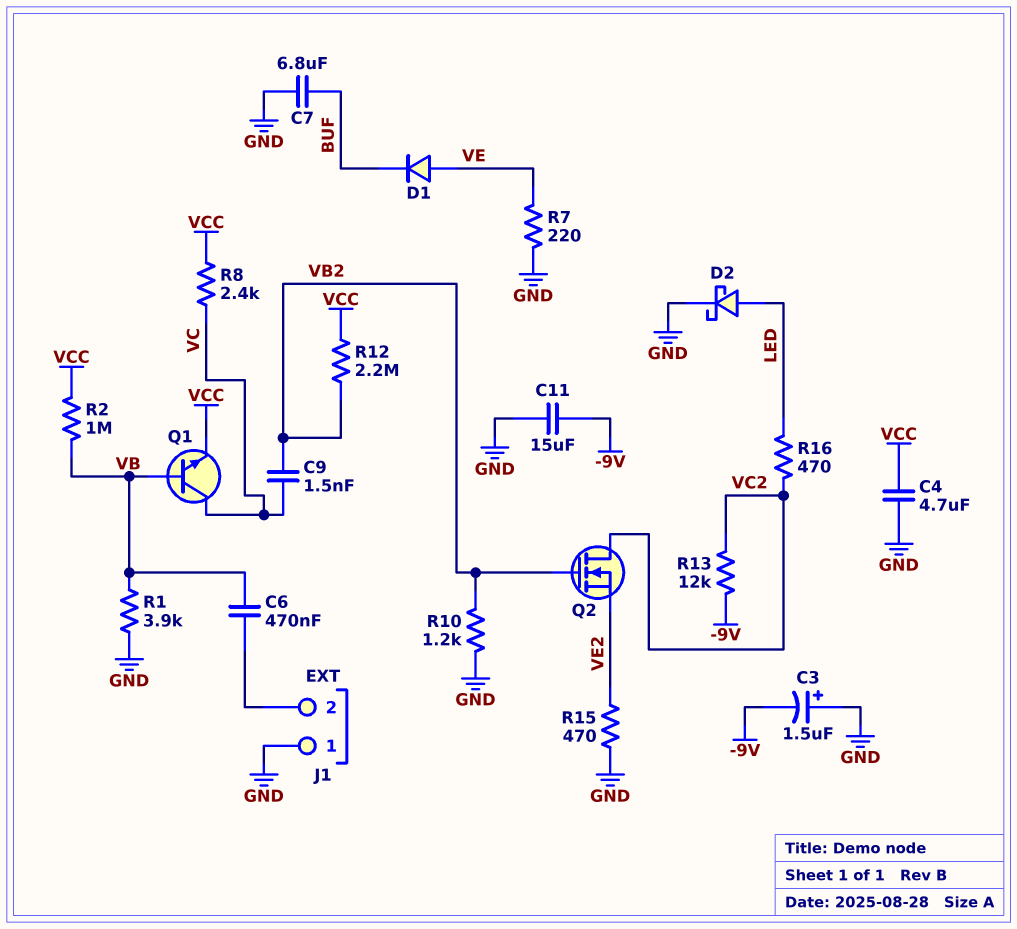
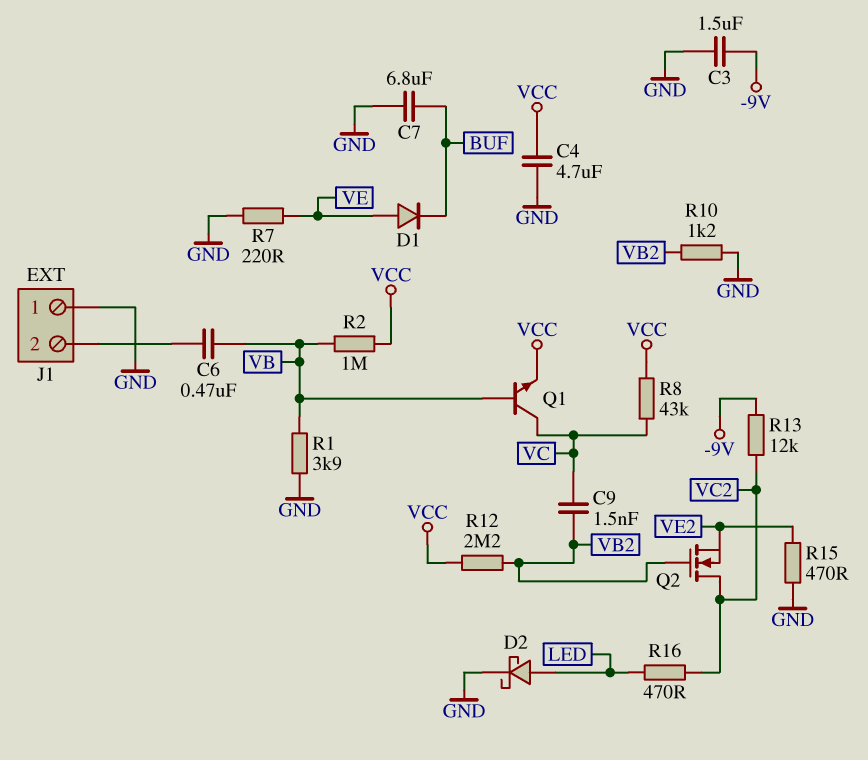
C3: 1.5uF (plus GND, minus -9V) -> 1.5uF (-9V, GND)
C11: 15uF (-9V, GND) -> none
R8: 2.4k (VC, VCC) -> 43k (VC, VCC)

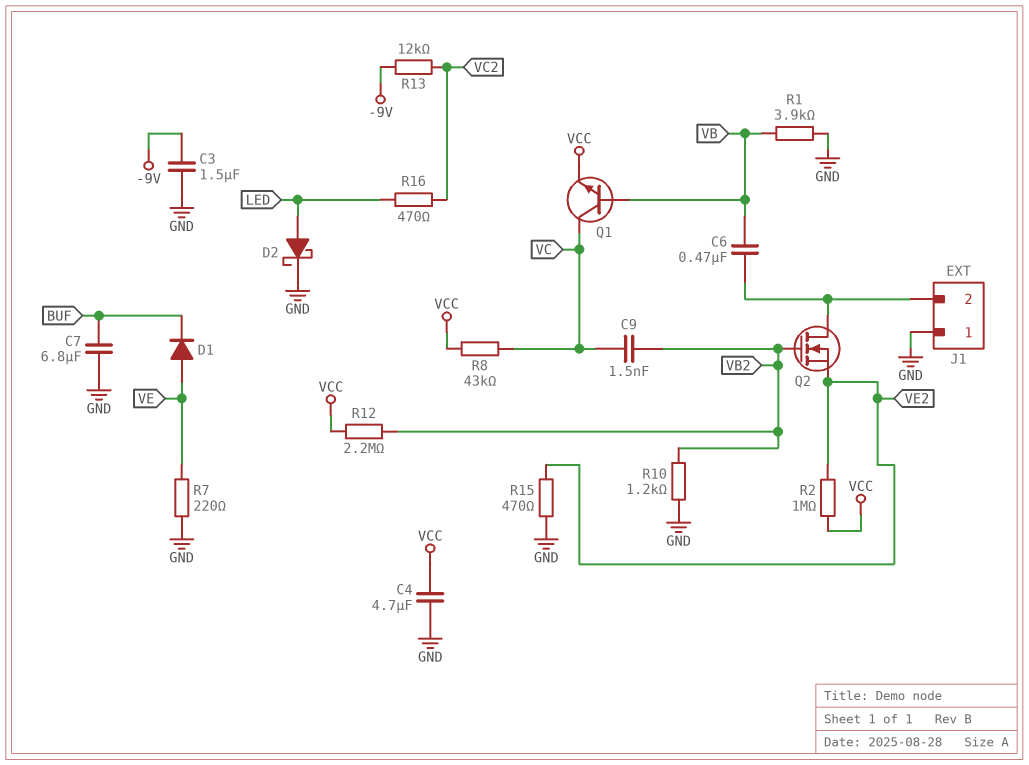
Q2: NMOS (G VB2, D VC2, S VE2) -> NMOS (G VB2, D J1/2, S VE2)
R2: 1M (VB, VCC) -> 1M (VCC, VE2)

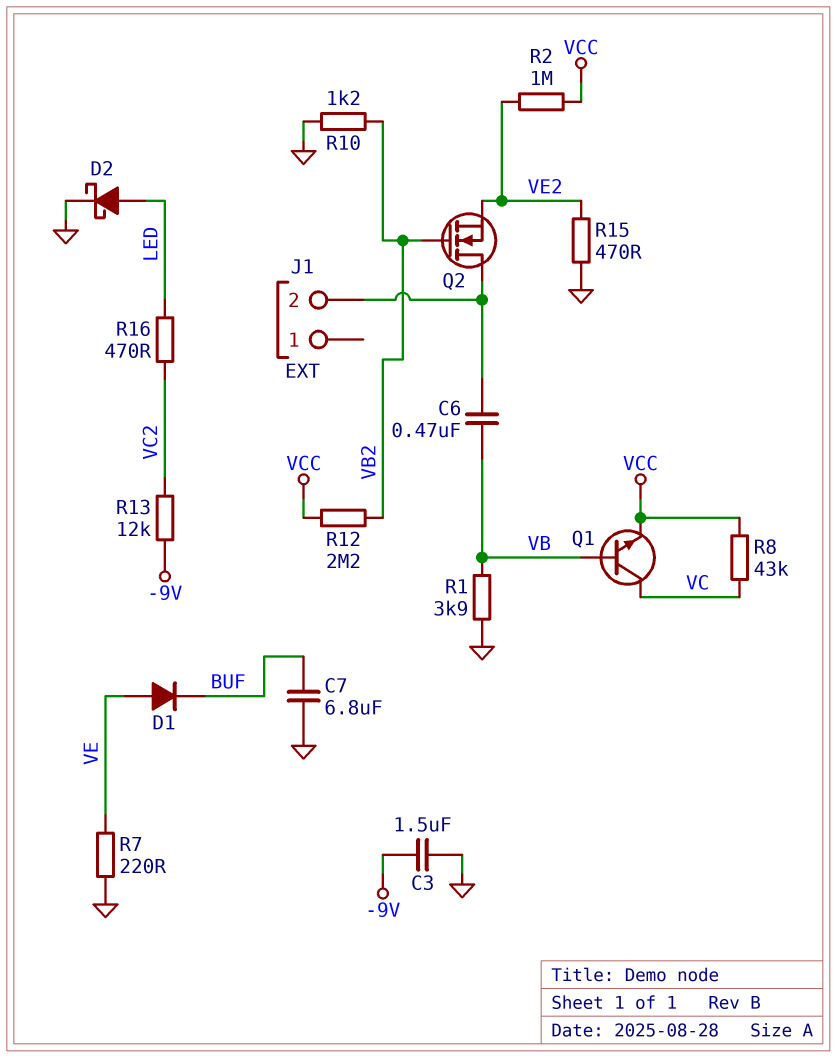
C4: 4.7uF (GND, VCC) -> none
C9: 1.5nF (VB2, VC) -> none
J1 pin 1: GND -> none

